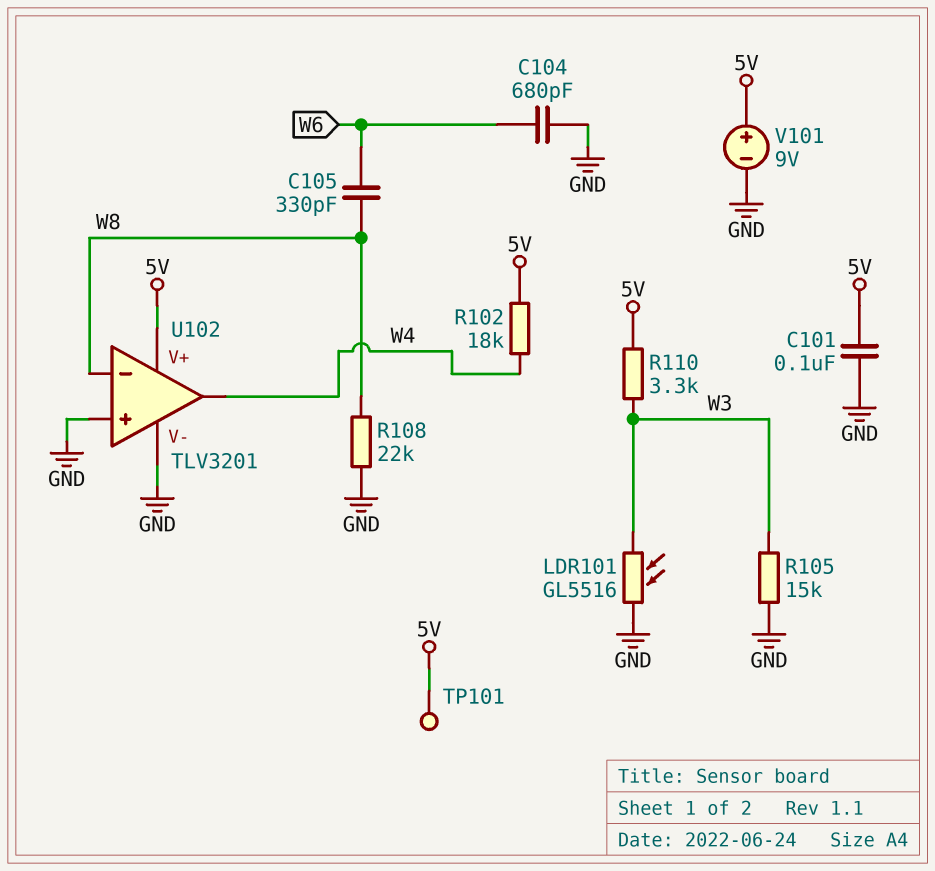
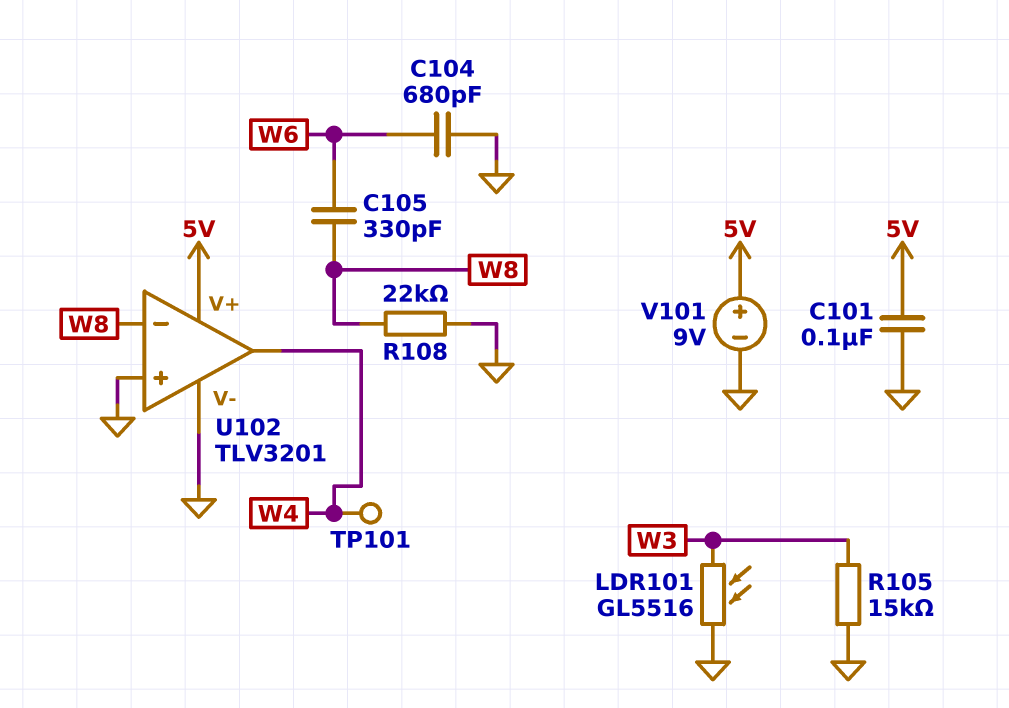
R102: 18k (5V, W4) -> none
R110: 3.3k (5V, W3) -> none
TP101: test point (5V) -> test point (W4)

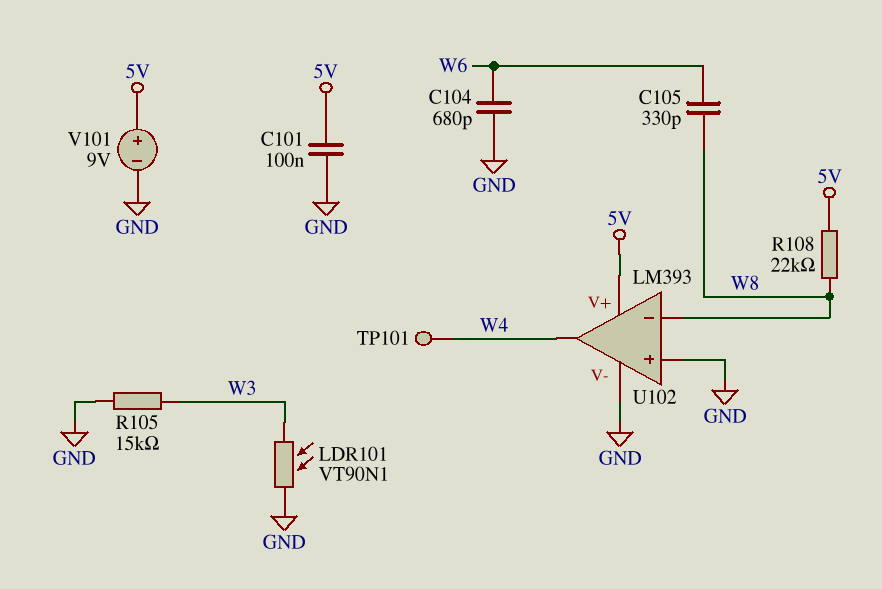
LDR101: GL5516 (GND, W3) -> VT90N1 (GND, W3)
R108: 22k (GND, W8) -> 22k (5V, W8)
U102: TLV3201 -> LM393

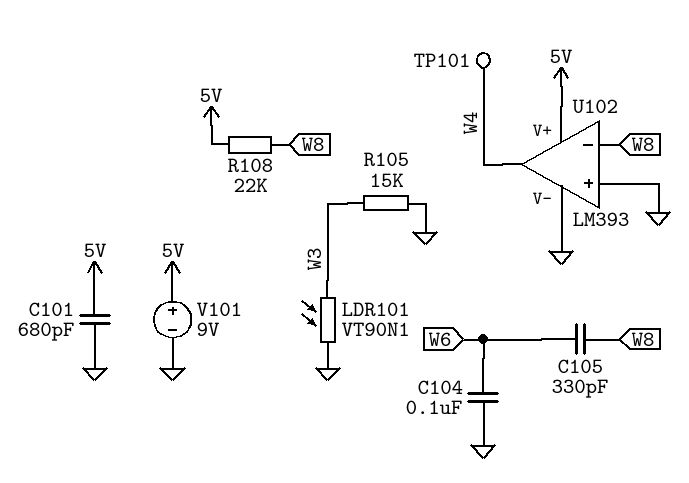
C101: 100nF (5V, GND) -> 680pF (5V, GND)
C104: 680pF (GND, W6) -> 100nF (GND, W6)

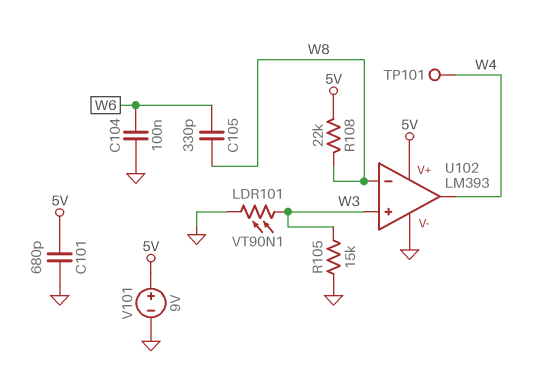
U102 pin in+: GND -> W3

